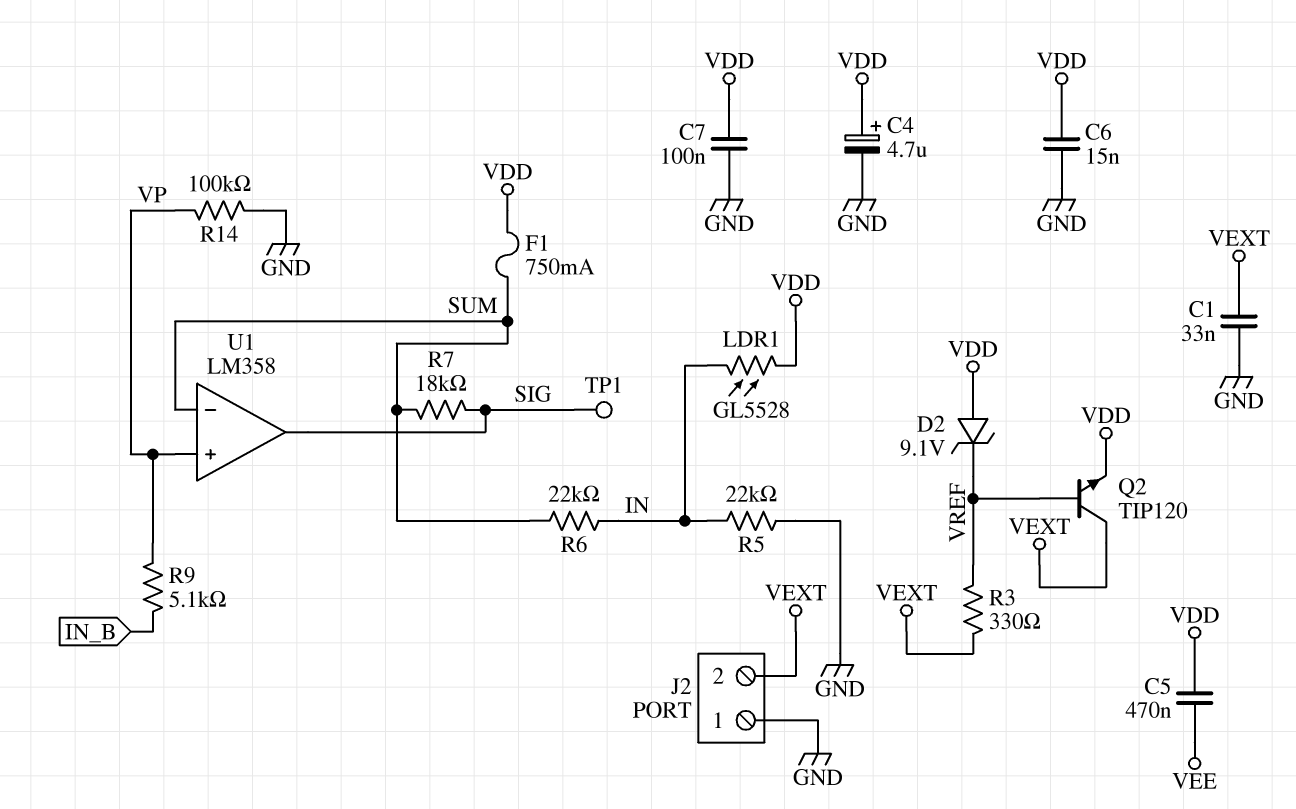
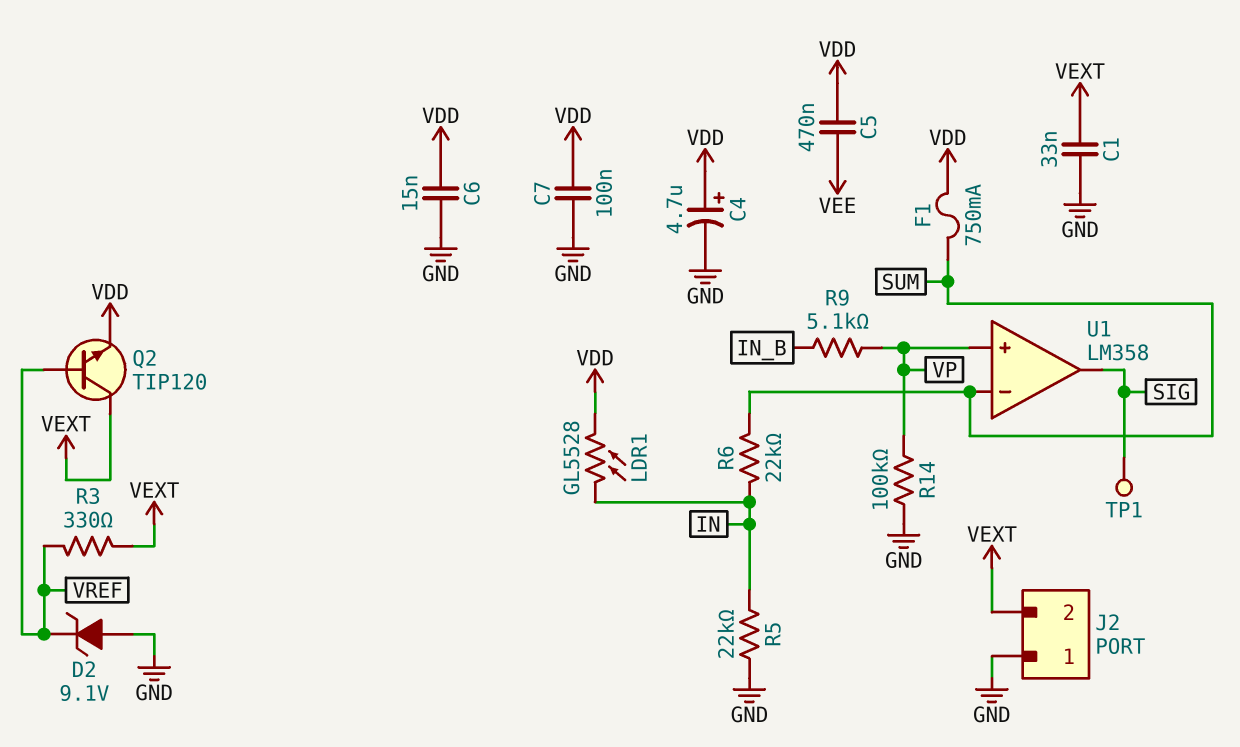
D2: zener 9.1V (A VDD, K VREF) -> zener 9.1V (A GND, K VREF)
R7: 18k (SIG, SUM) -> none

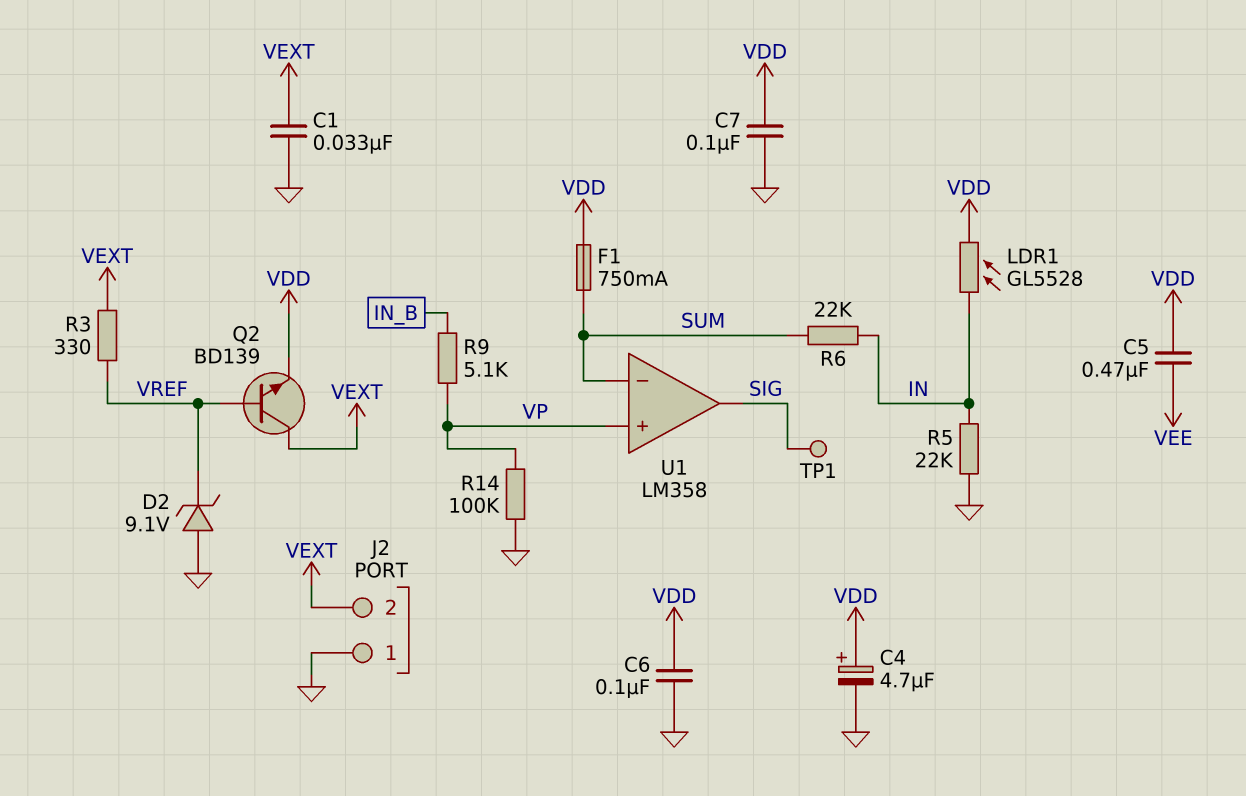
C6: 15nF (GND, VDD) -> 100nF (GND, VDD)
Q2: NPN TIP120 (B VREF, C VEXT, E VDD) -> NPN BD139 (B VREF, C VEXT, E VDD)

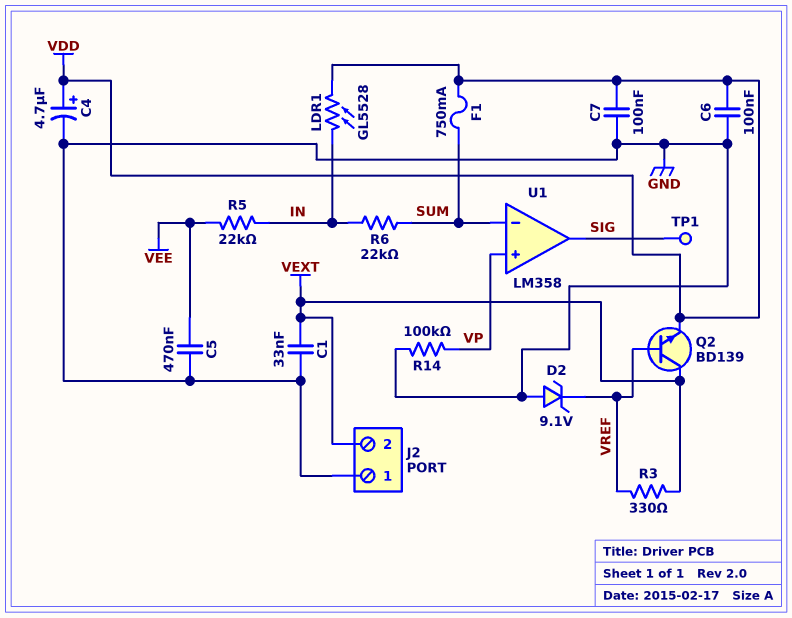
C5: 470nF (VDD, VEE) -> 470nF (GND, VEE)
R5: 22k (GND, IN) -> 22k (IN, VEE)
R9: 5.1k (IN_B, VP) -> none

